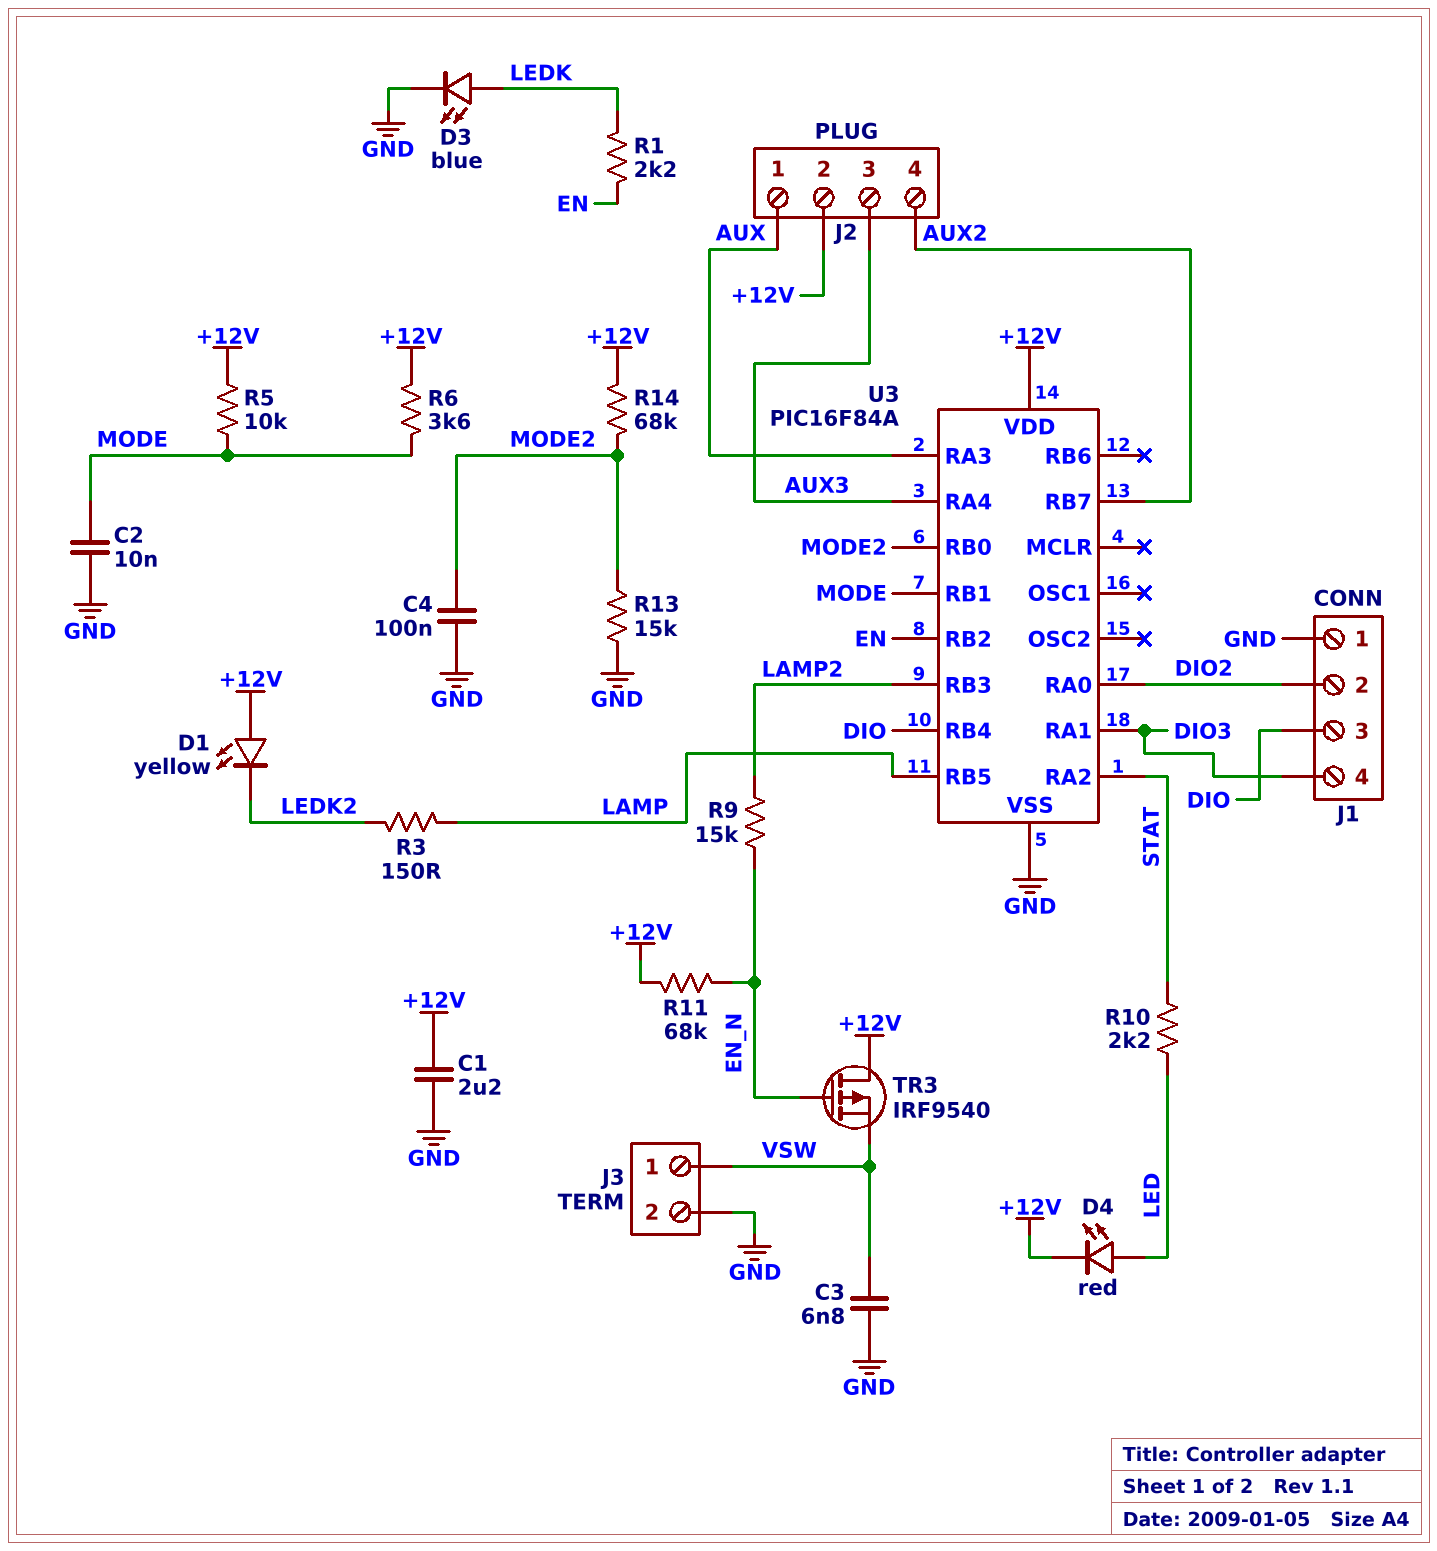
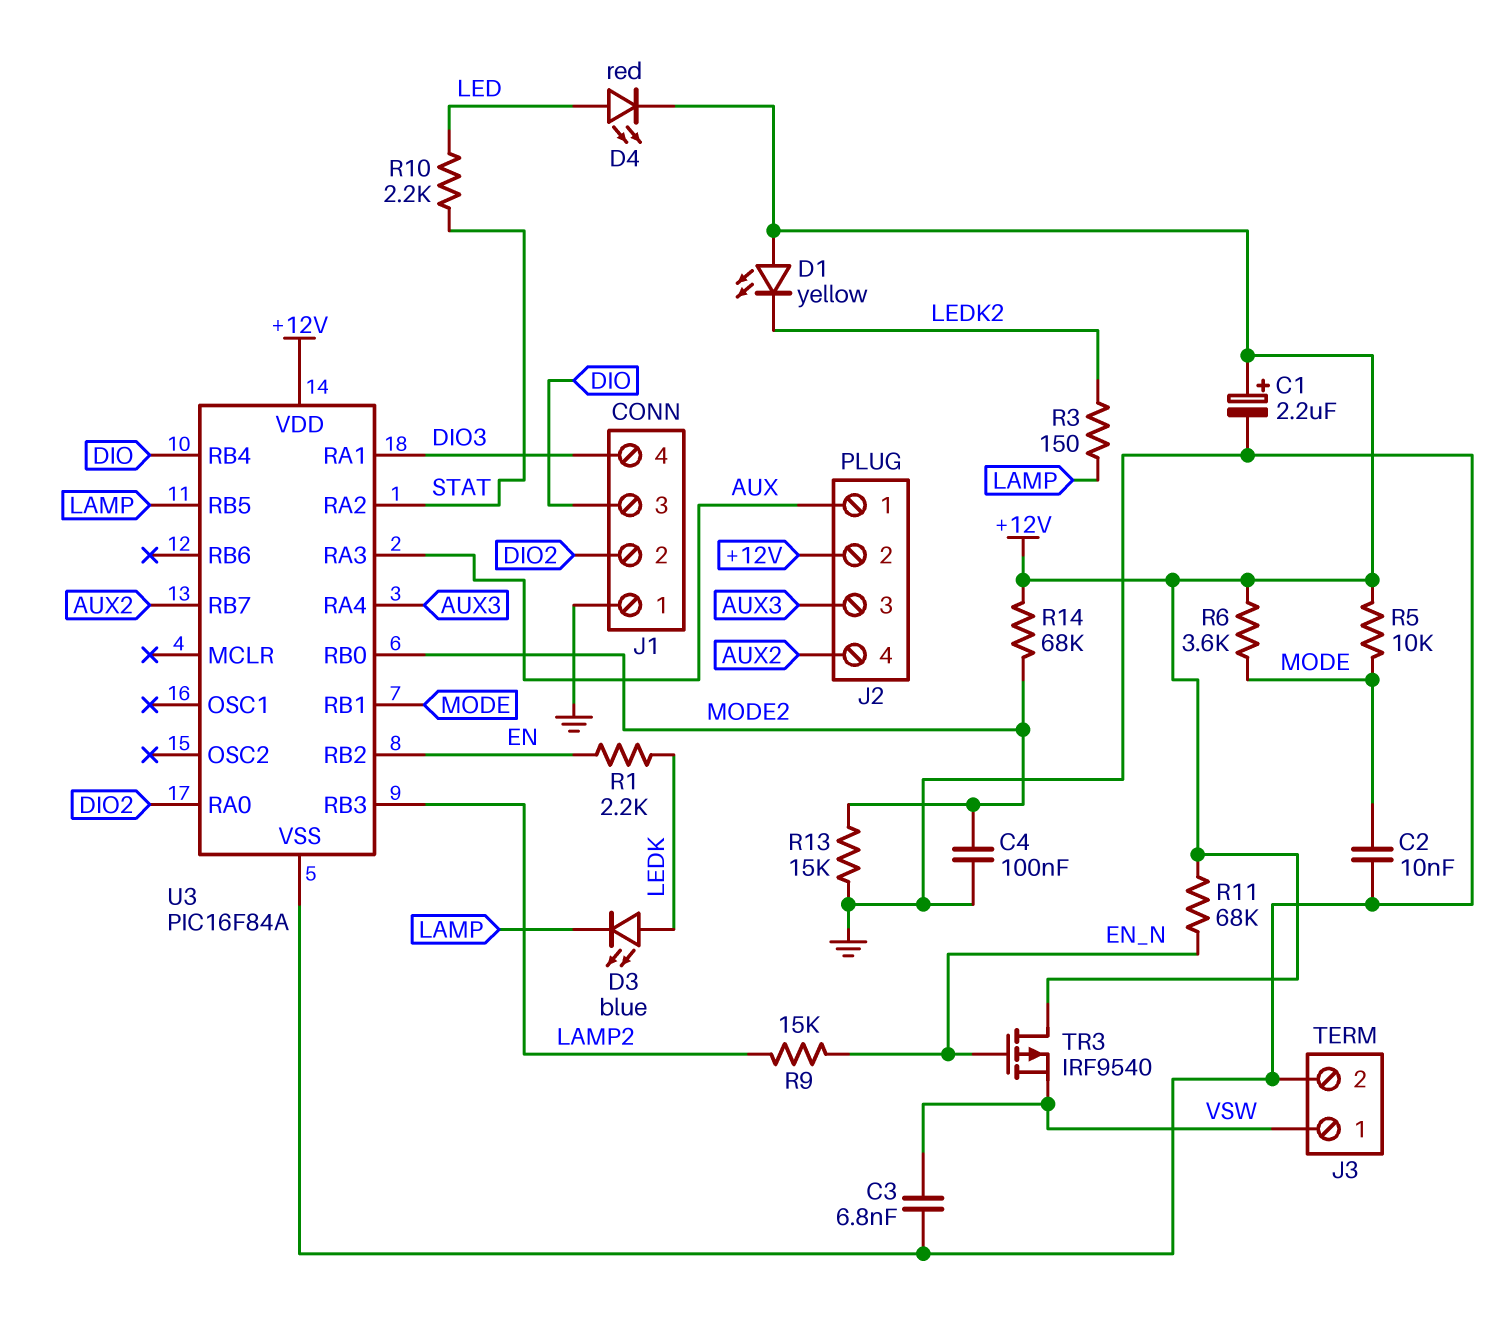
C1: 2.2uF (+12V, GND) -> 2.2uF (plus +12V, minus GND)
D3: LED blue (A LEDK, K GND) -> LED blue (A LEDK, K LAMP)

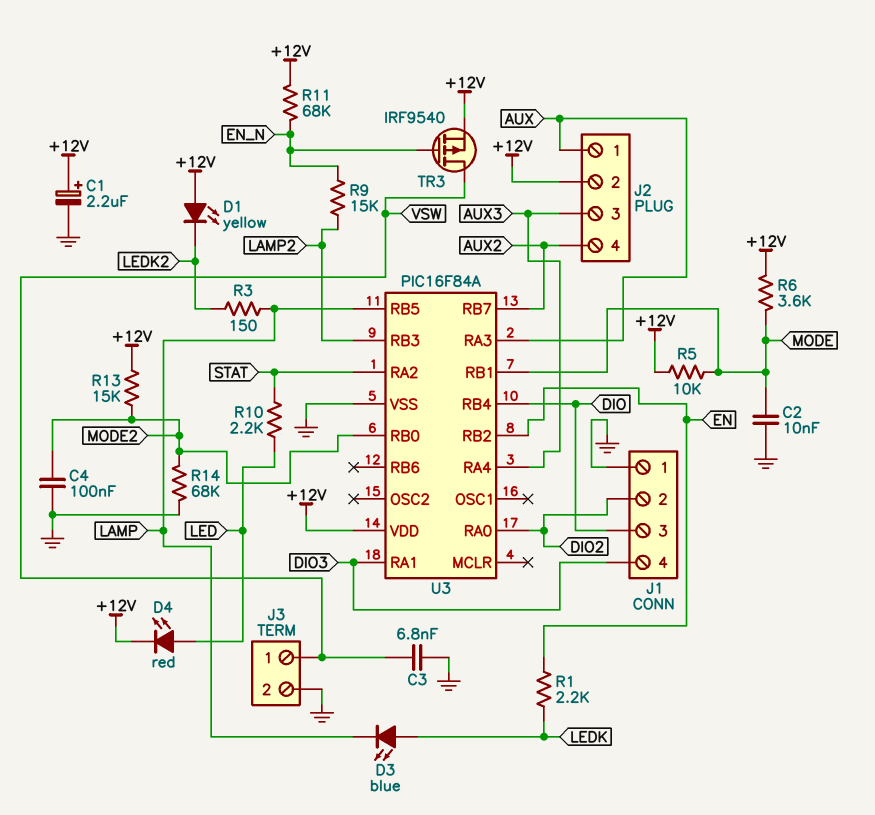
R13: 15k (GND, MODE2) -> 15k (+12V, MODE2)
R14: 68k (+12V, MODE2) -> 68k (GND, MODE2)
TR3: PMOS IRF9540 (G EN_N, D +12V, S VSW) -> PMOS IRF9540 (G EN_N, D VSW, S +12V)

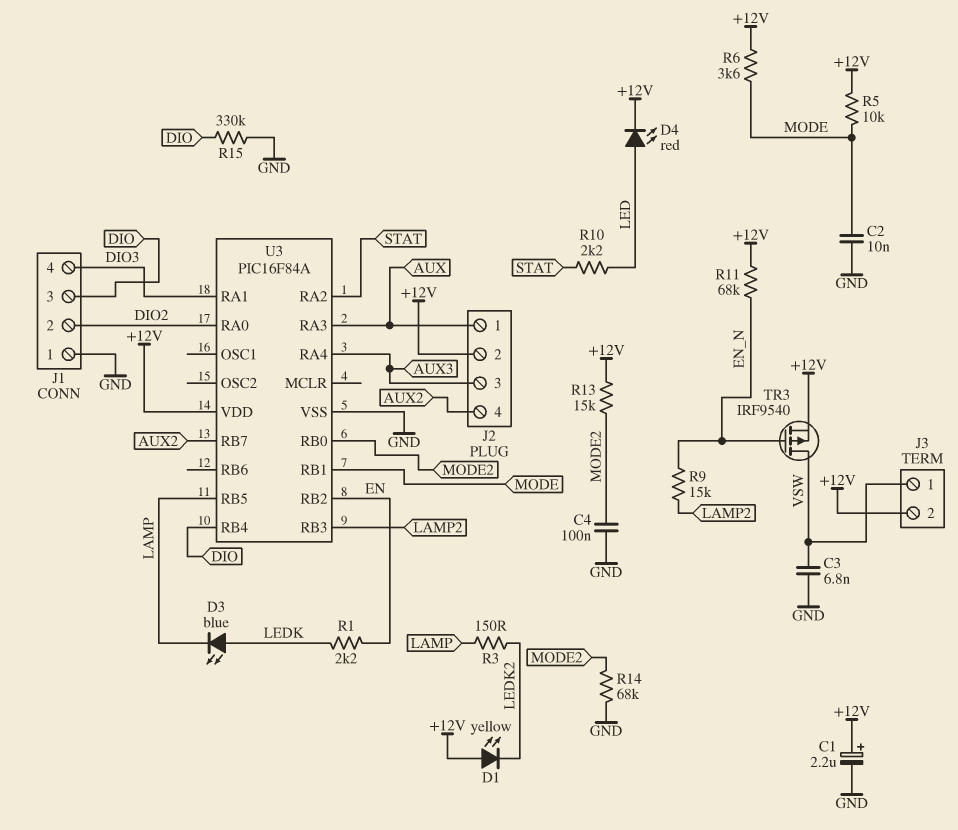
J3 pin 2: GND -> +12V
R15: none -> 330k (DIO, GND)

